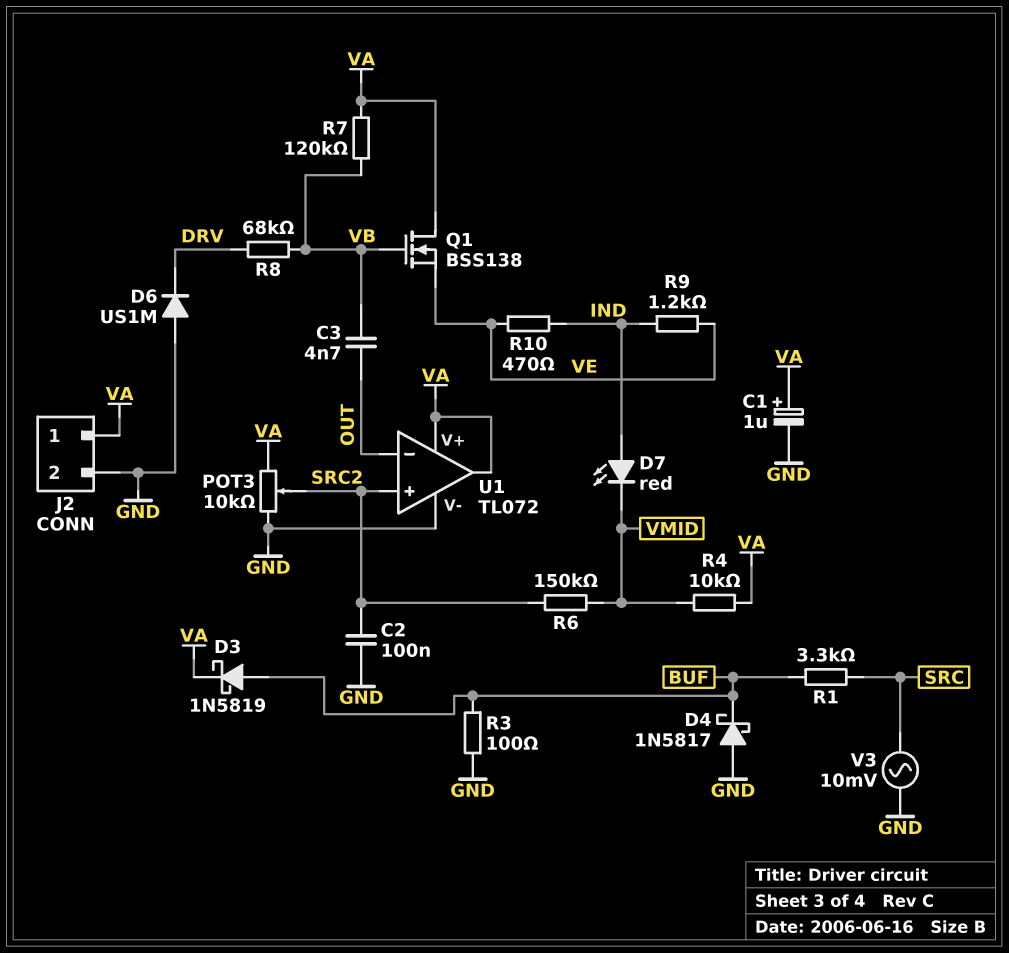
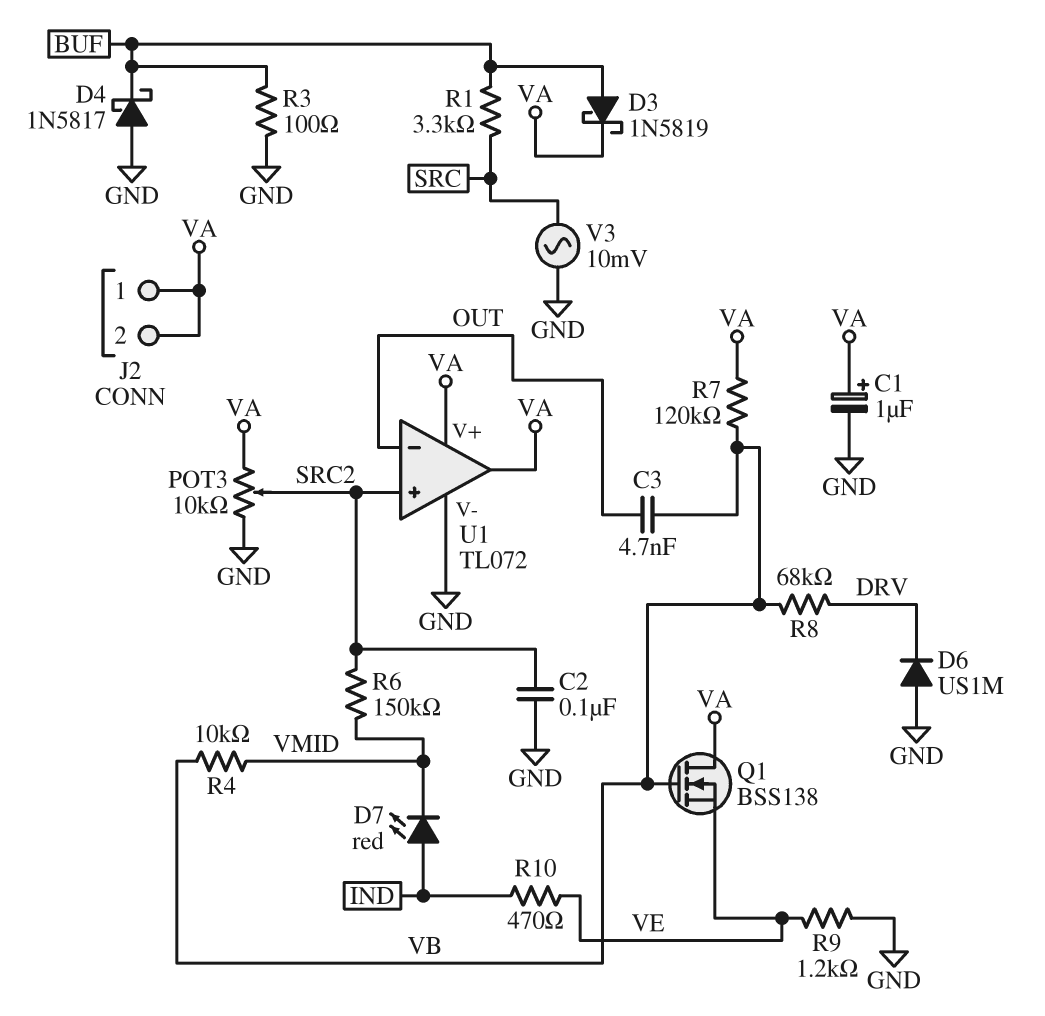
J2 pin 2: GND -> VA
R4: 10k (VA, VMID) -> 10k (VB, VMID)
R9: 1.2k (IND, VE) -> 1.2k (GND, VE)

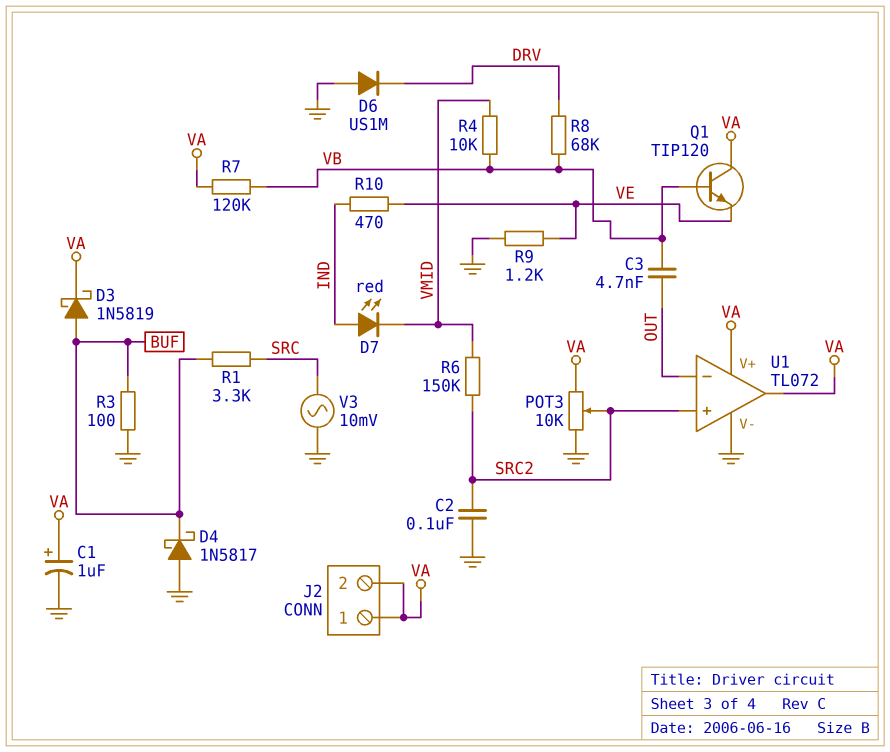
Q1: NMOS BSS138 (G VB, D VA, S VE) -> NPN TIP120 (B VB, C VA, E VE)

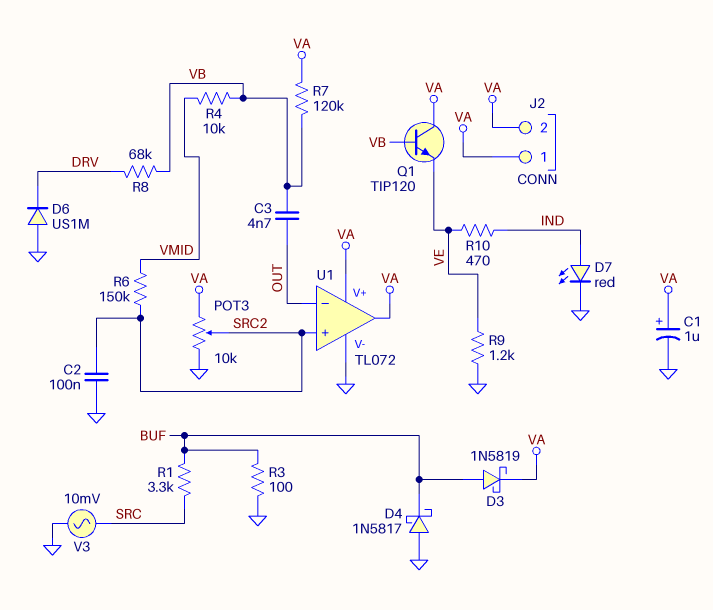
D7: LED red (A IND, K VMID) -> LED red (A IND, K GND)

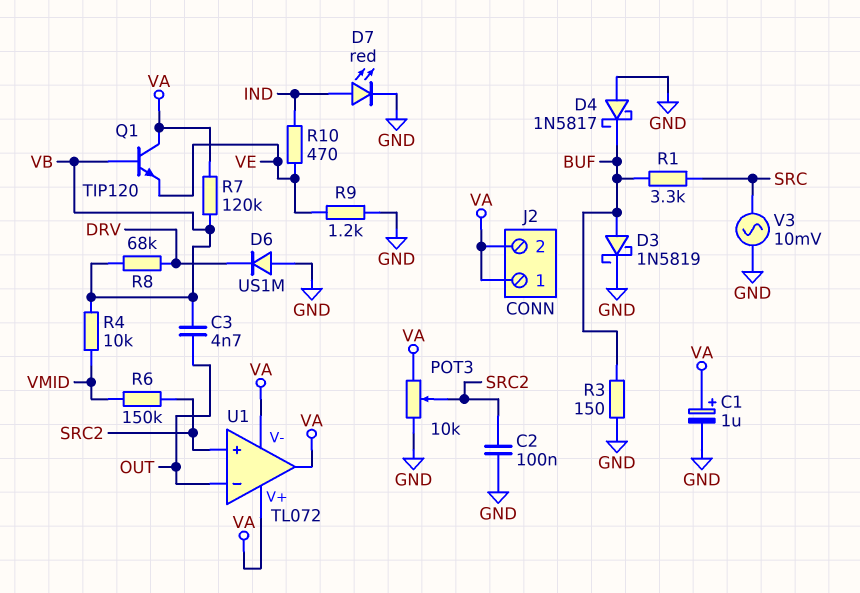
D3: schottky 1N5819 (A BUF, K VA) -> schottky 1N5819 (A BUF, K GND)
R3: 100 (BUF, GND) -> 150 (BUF, GND)
U1 pin V-: GND -> VA

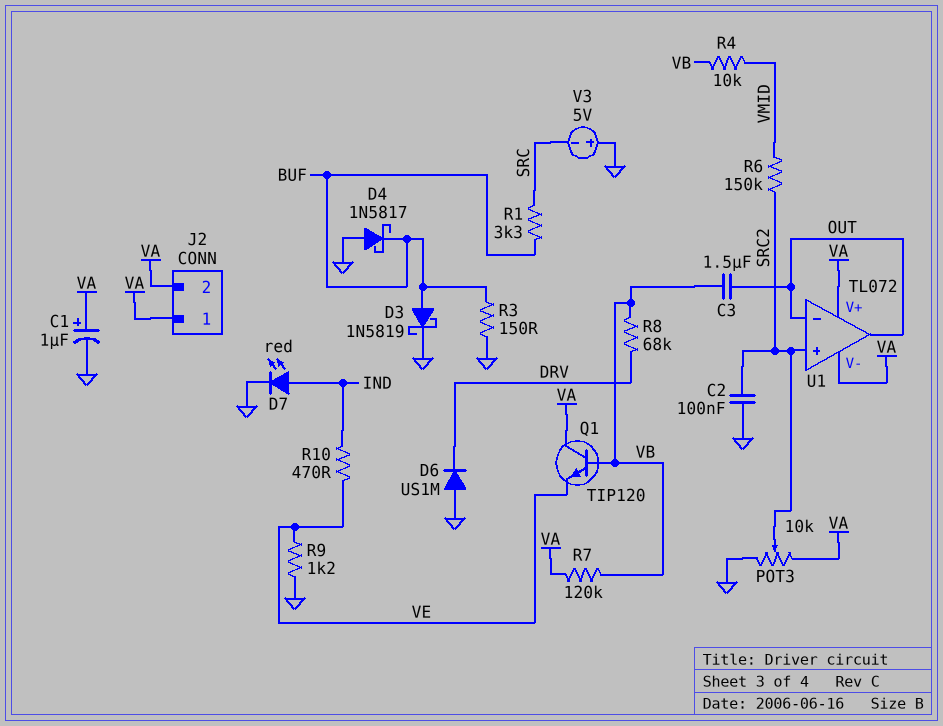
C3: 4.7nF (OUT, VB) -> 1.5uF (OUT, VB)
U1 pin out: VA -> OUT
V3: AC 10mV (GND, SRC) -> 5V (plus GND, minus SRC)

